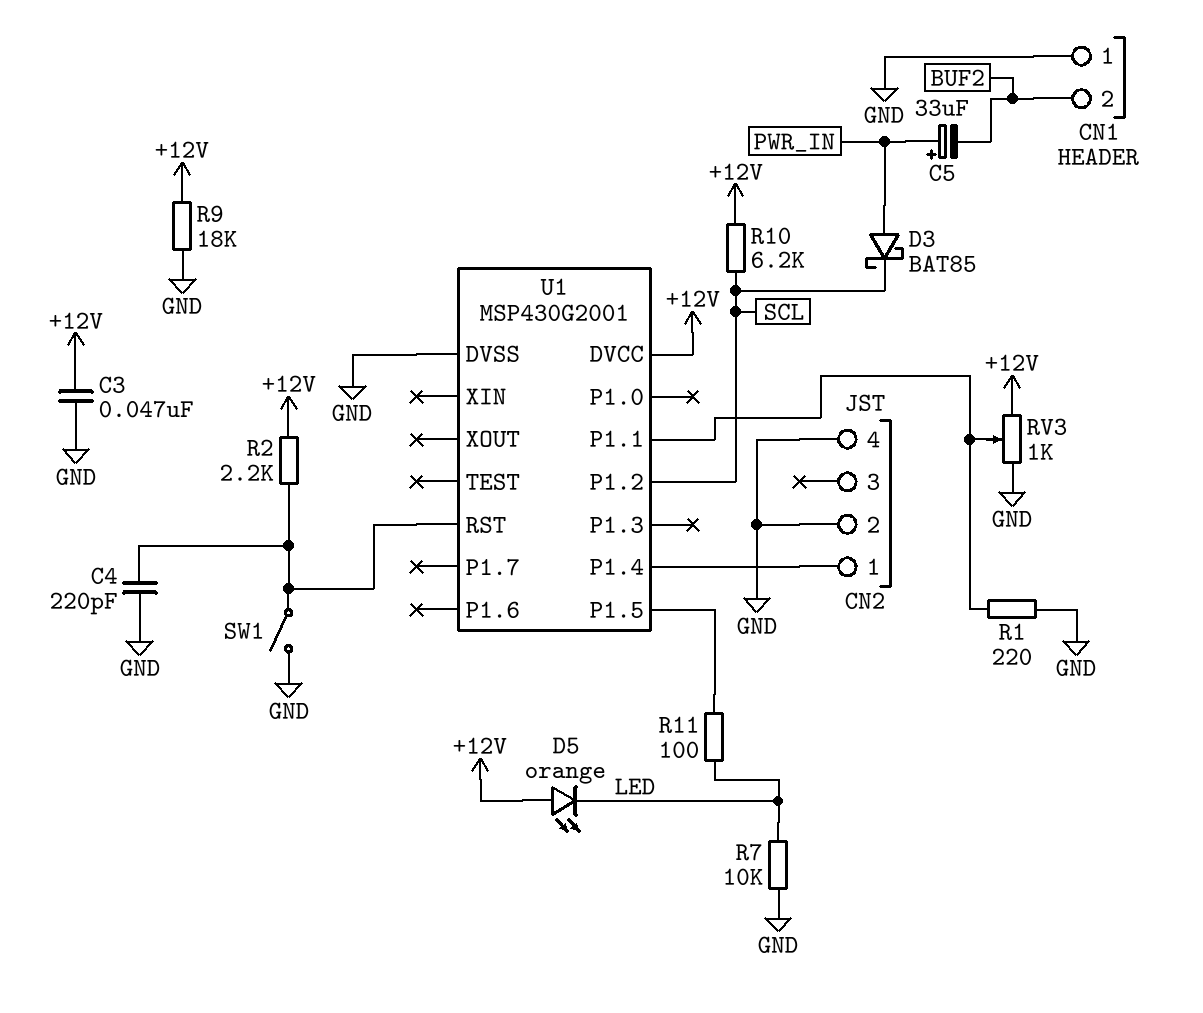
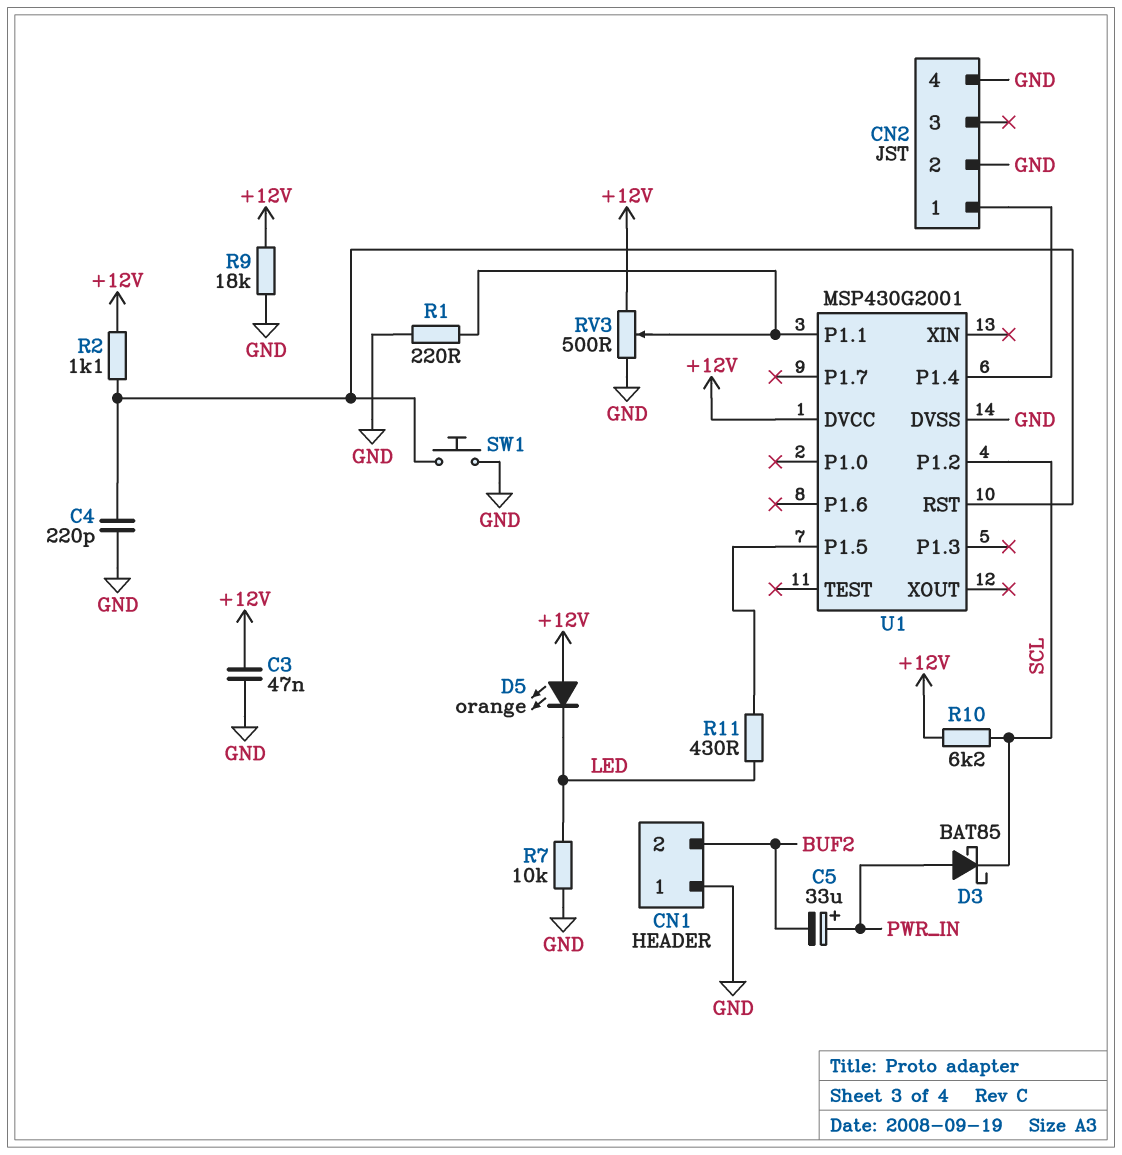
R2: 2.2k (+12V, U1/RST) -> 1.1k (+12V, U1/RST)
R11: 100 (LED, U1/P1.5) -> 430 (LED, U1/P1.5)
RV3: 1k (+12V, GND, wiper U1/P1.1) -> 500 (+12V, GND, wiper U1/P1.1)
SW1: switch (GND, U1/RST) -> button (GND, U1/RST)

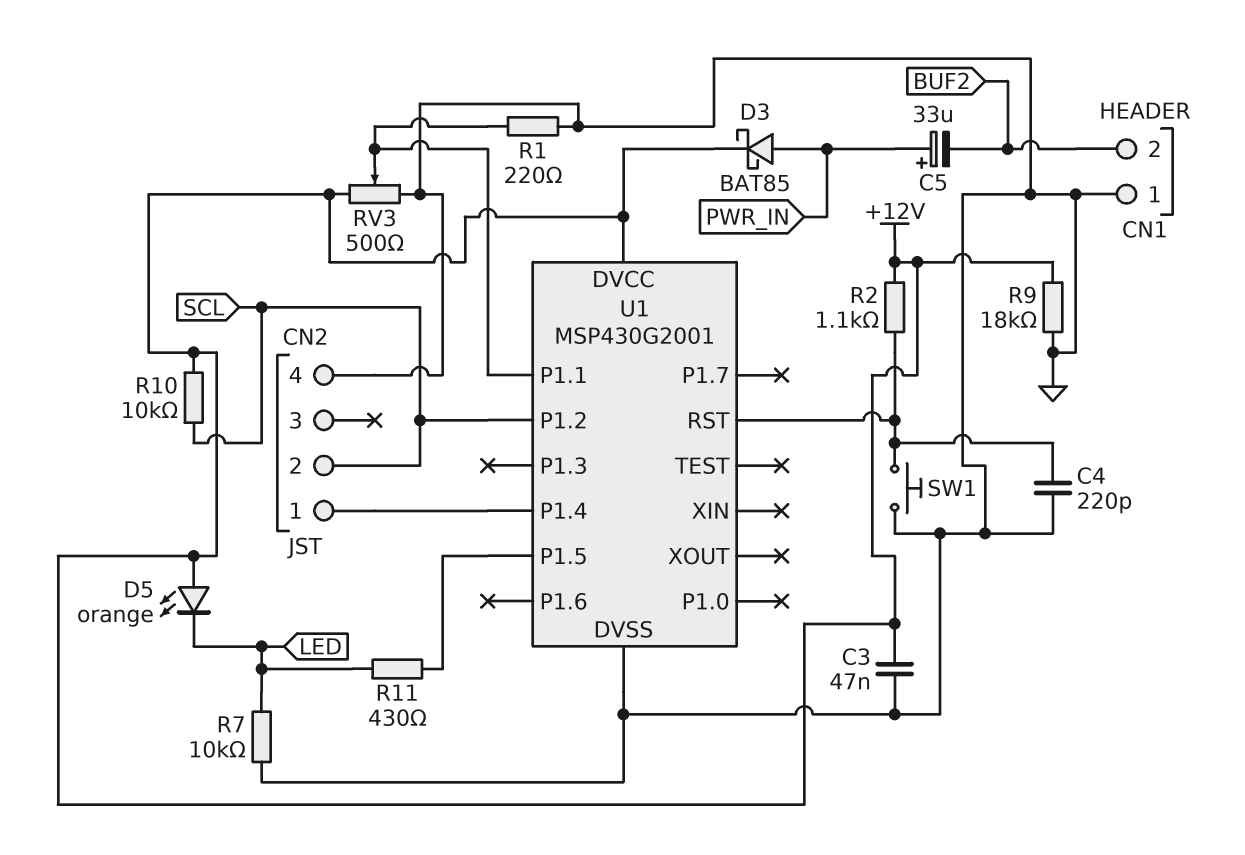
CN2 pin 2: GND -> SCL
D3: schottky BAT85 (A PWR_IN, K SCL) -> schottky BAT85 (A PWR_IN, K +12V)
R10: 6.2k (+12V, SCL) -> 10k (+12V, SCL)

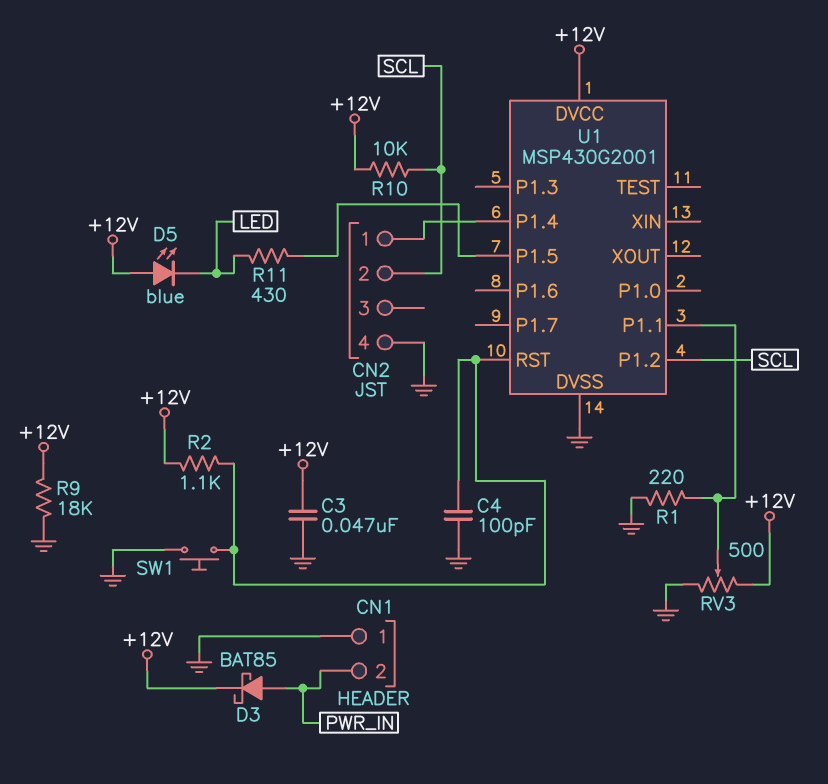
C4: 220pF (GND, U1/RST) -> 100pF (GND, U1/RST)
C5: 33uF (plus PWR_IN, minus BUF2) -> none
CN1 pin 2: BUF2 -> PWR_IN
D5: LED orange (A +12V, K LED) -> LED blue (A +12V, K LED)
R7: 10k (GND, LED) -> none

